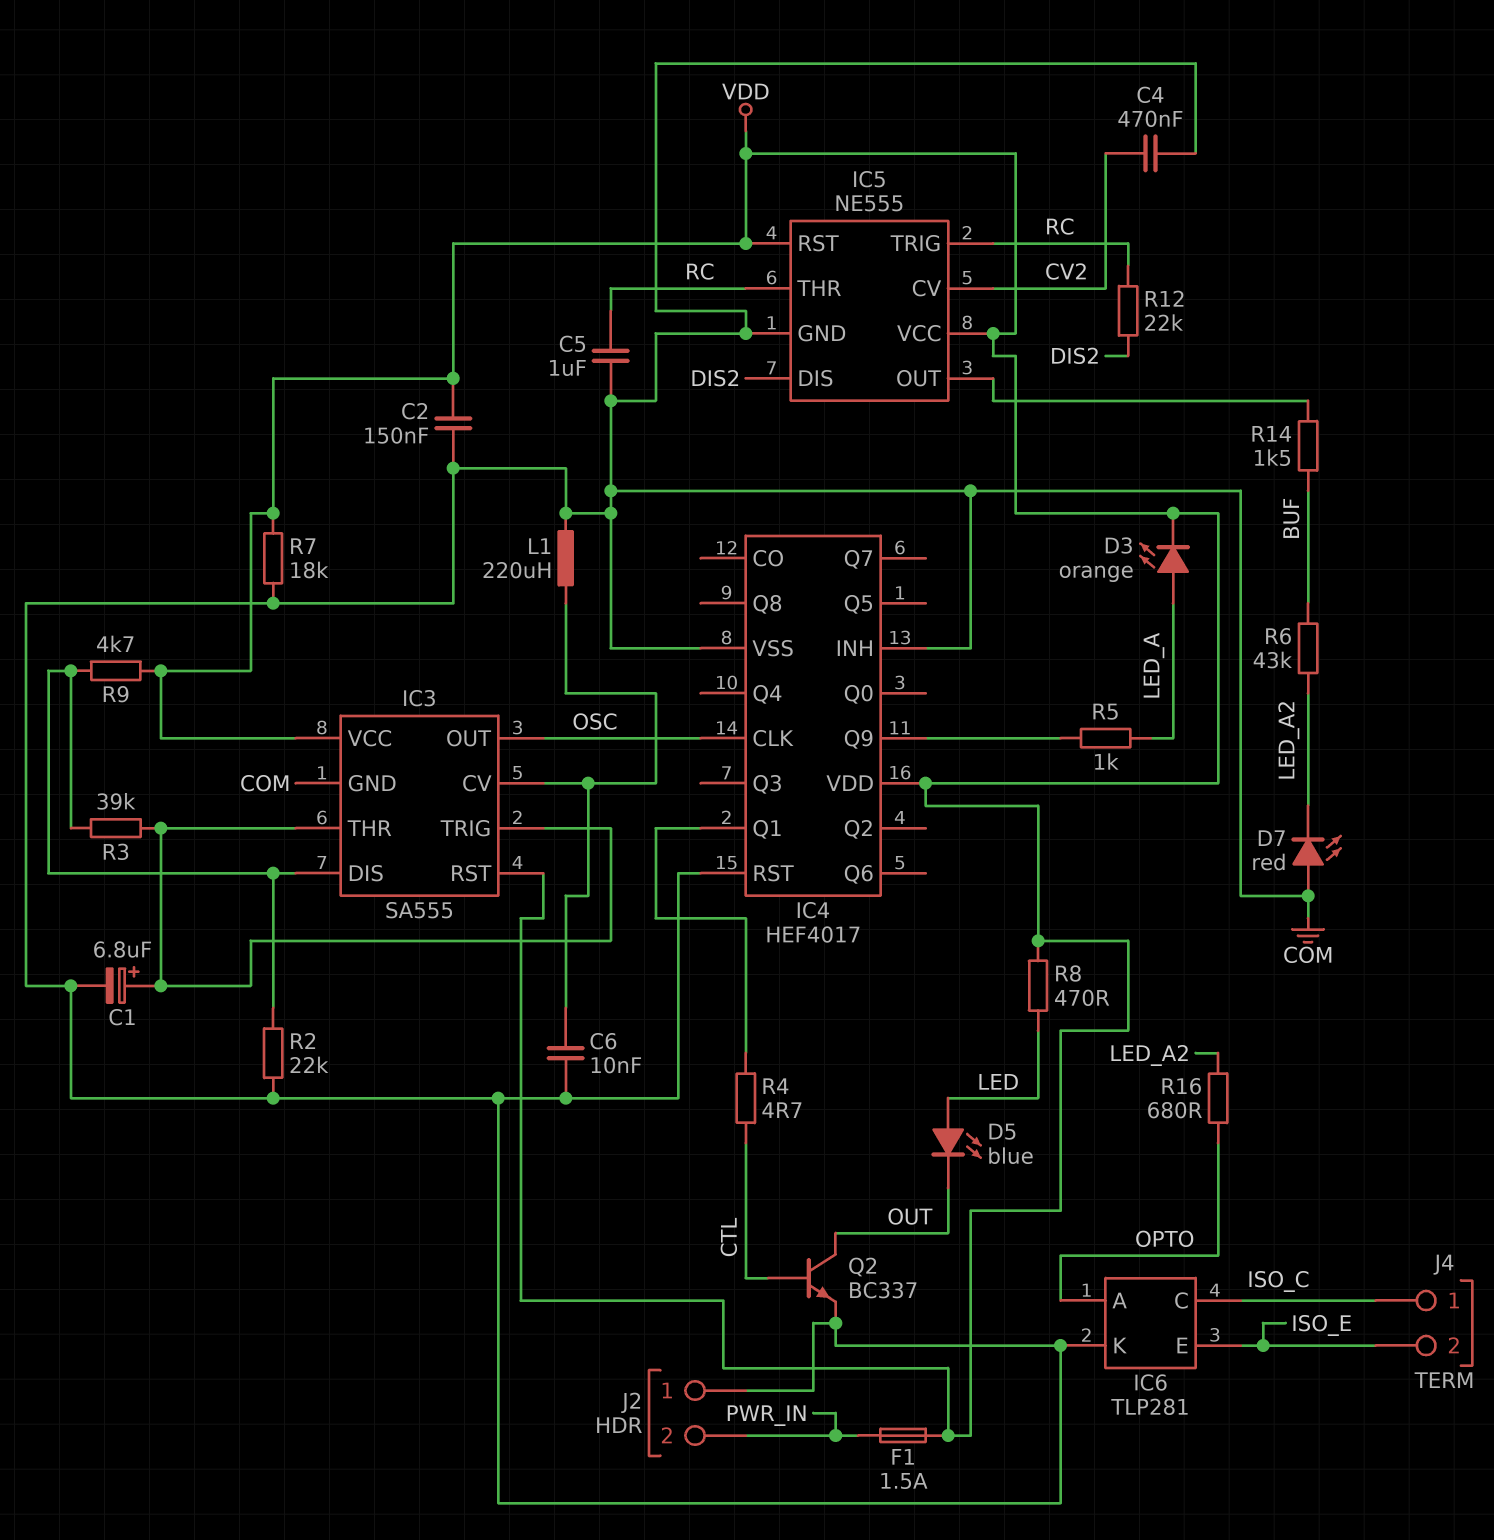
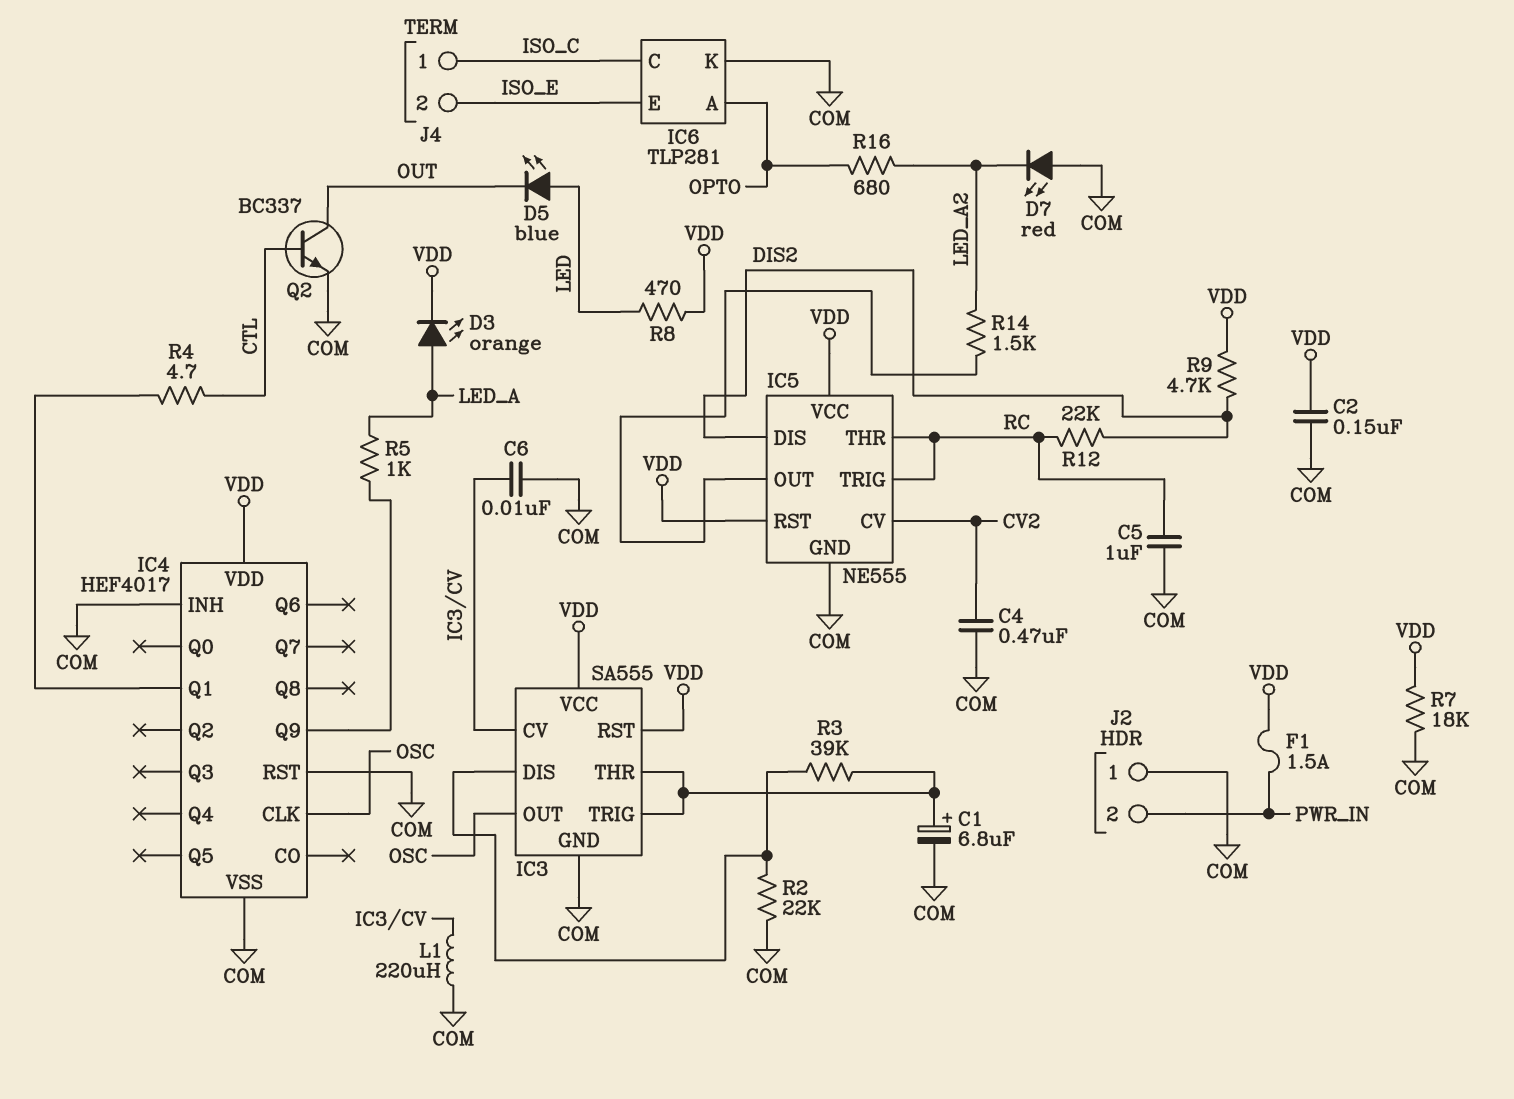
R6: 43k (BUF, LED_A2) -> none
R9: 4.7k (IC3/DIS, VDD) -> 4.7k (DIS2, VDD)
R14: 1.5k (BUF, IC5/OUT) -> 1.5k (IC5/OUT, LED_A2)

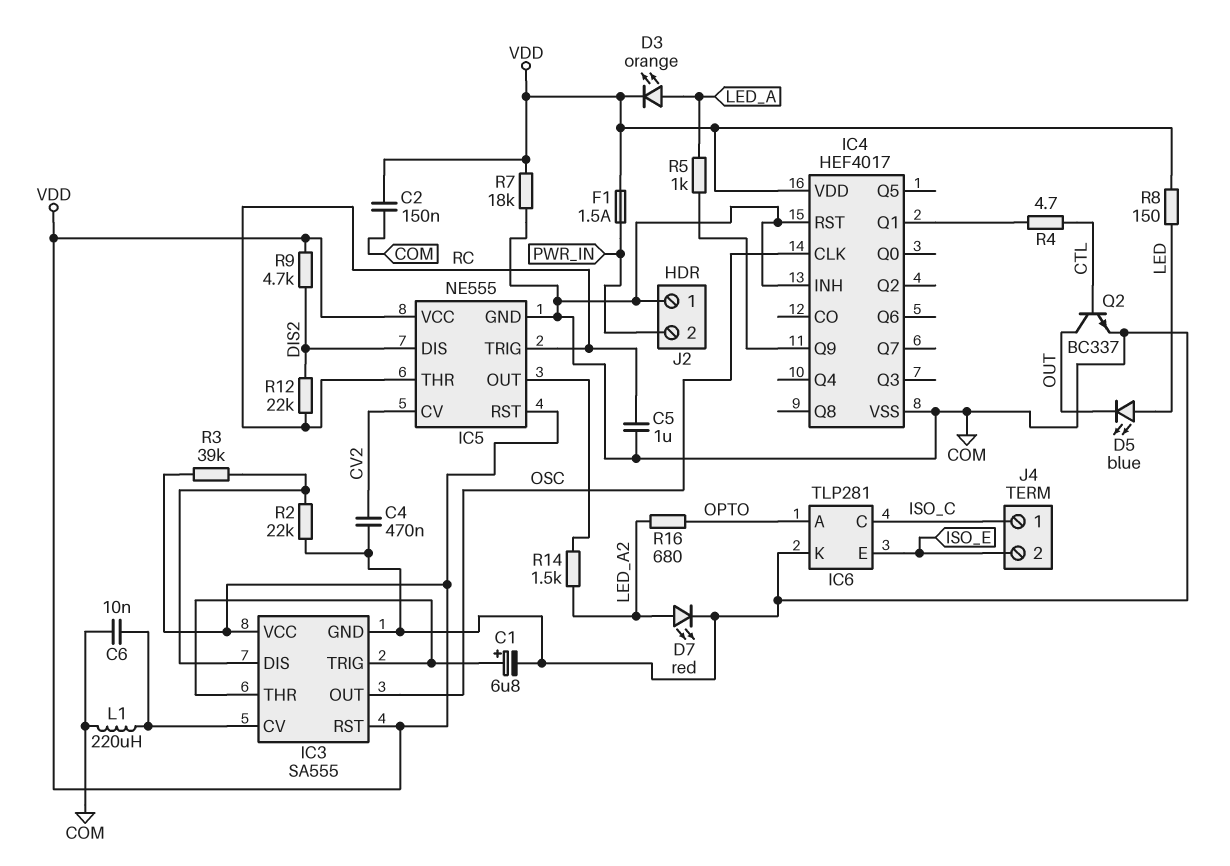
D7: LED red (A COM, K LED_A2) -> LED red (A LED_A2, K COM)
R3: 39k (IC3/DIS, IC3/THR) -> 39k (IC3/DIS, VDD)
R8: 470 (LED, VDD) -> 150 (LED, VDD)

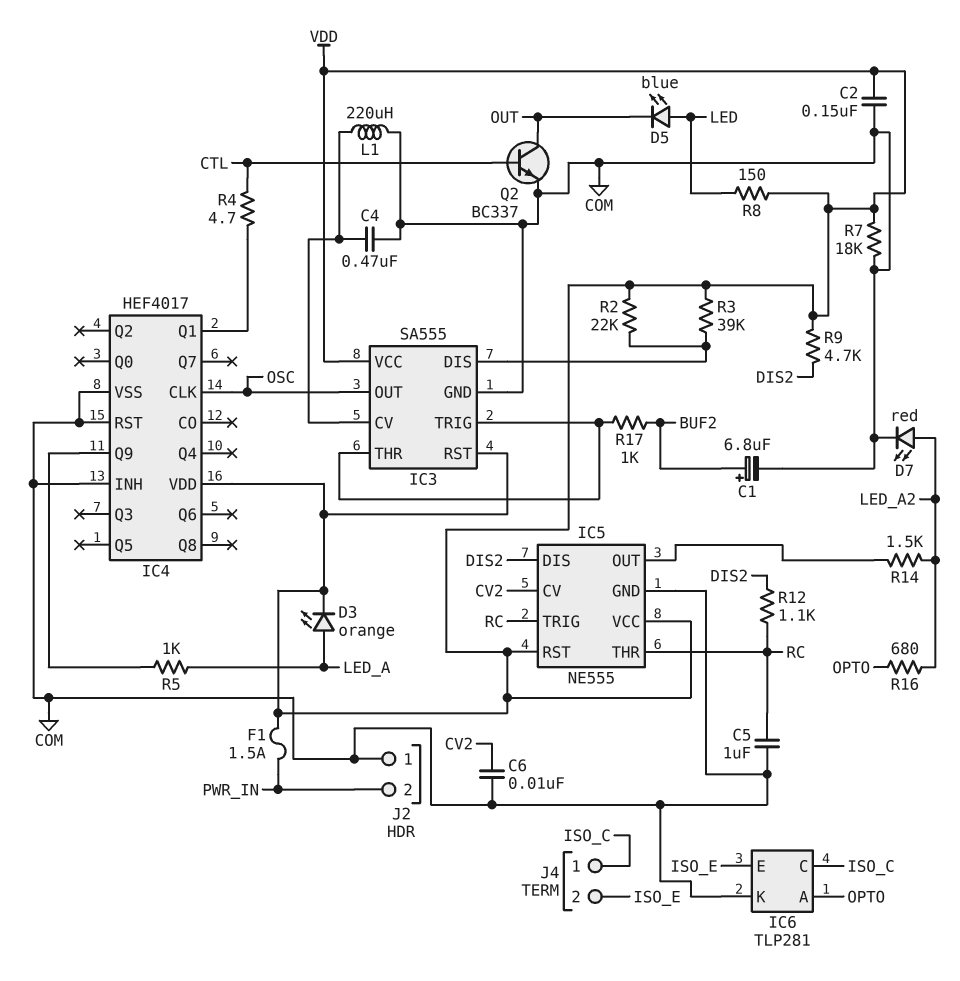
C1: 6.8uF (plus IC3/THR, minus COM) -> 6.8uF (plus BUF2, minus COM)
C4: 470nF (COM, CV2) -> 470nF (COM, IC3/CV)
C6: 10nF (COM, IC3/CV) -> 10nF (COM, CV2)
R2: 22k (COM, IC3/DIS) -> 22k (IC3/DIS, VDD)
R12: 22k (DIS2, RC) -> 1.1k (DIS2, RC)
R17: none -> 1k (BUF2, IC3/THR)

